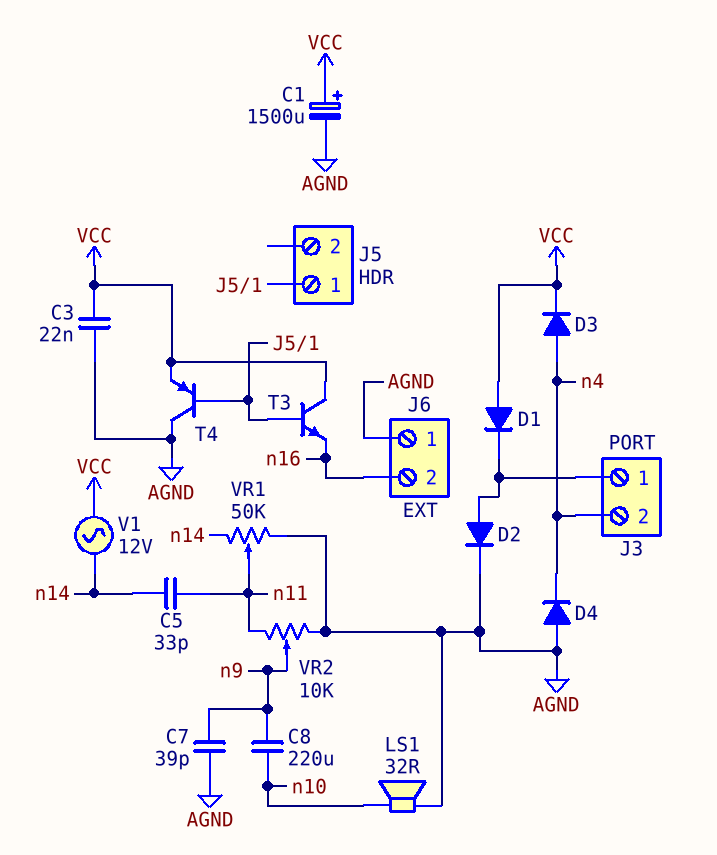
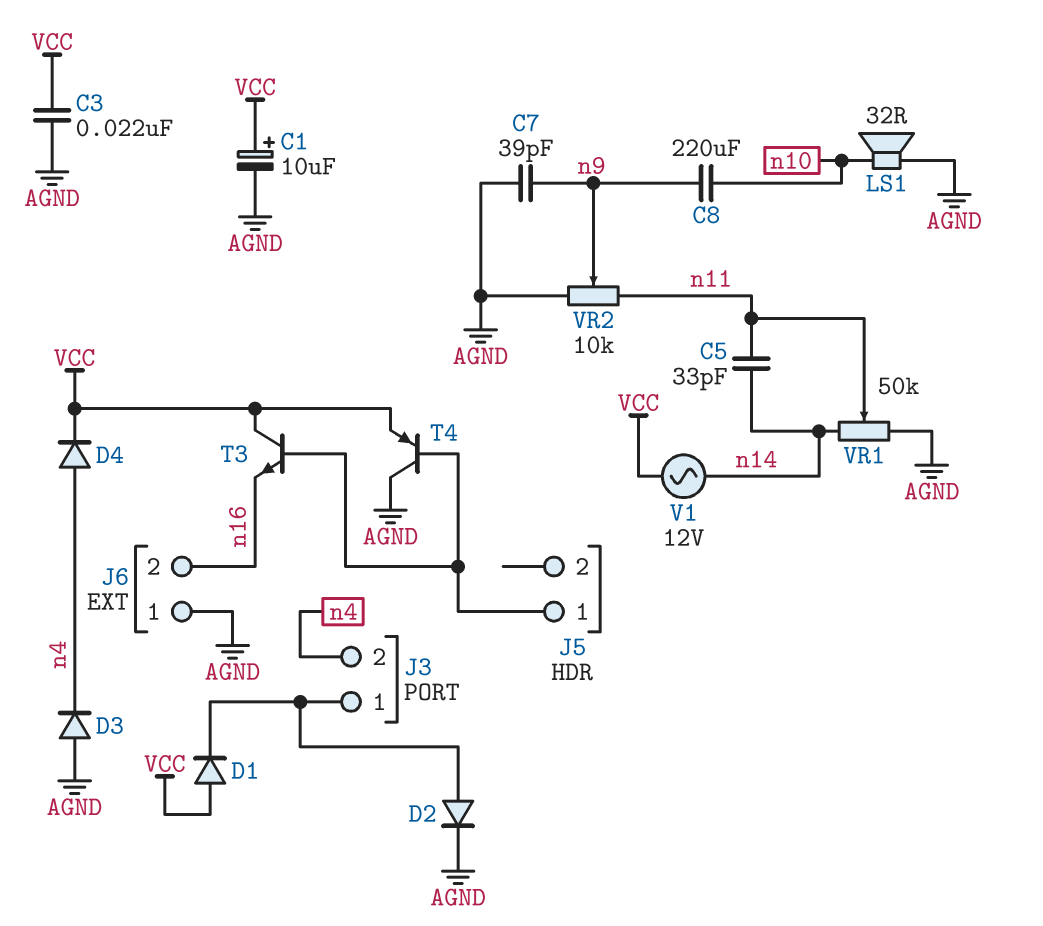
C1: 1500uF (plus VCC, minus AGND) -> 10uF (plus VCC, minus AGND)
D3: diode (A n4, K VCC) -> diode (A AGND, K n4)
D4: diode (A AGND, K n4) -> diode (A n4, K VCC)

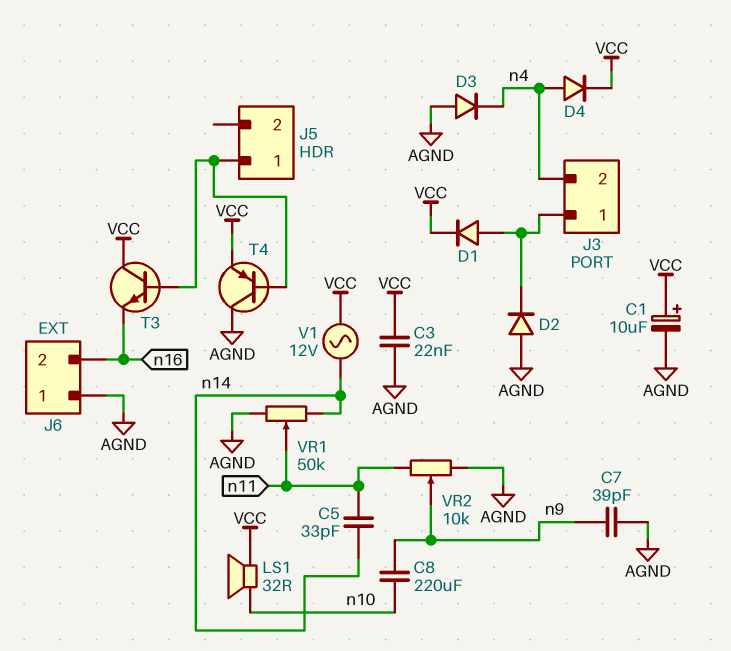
D1: diode (A VCC, K J3/1) -> diode (A J3/1, K VCC)
D2: diode (A J3/1, K AGND) -> diode (A AGND, K J3/1)
LS1: speaker 32R (AGND, n10) -> speaker 32R (VCC, n10)

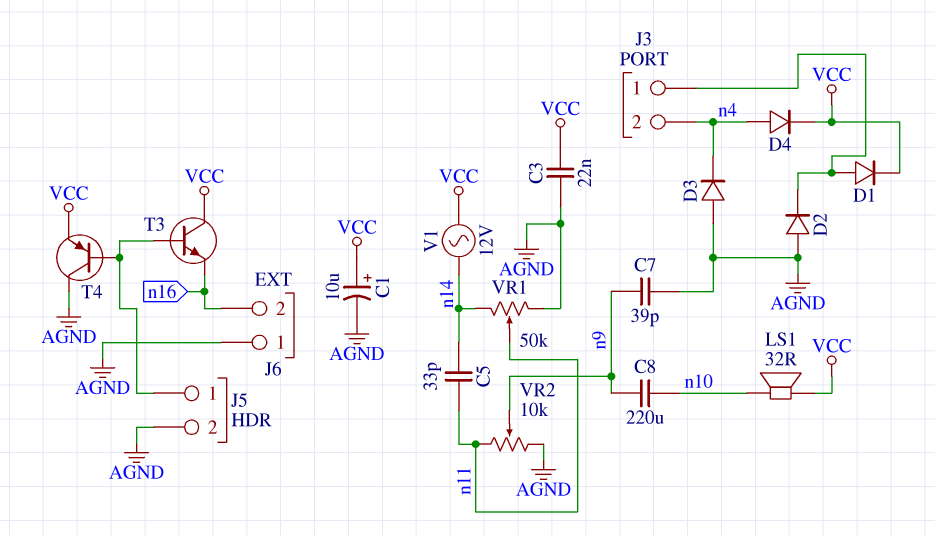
J5 pin 2: none -> AGND

